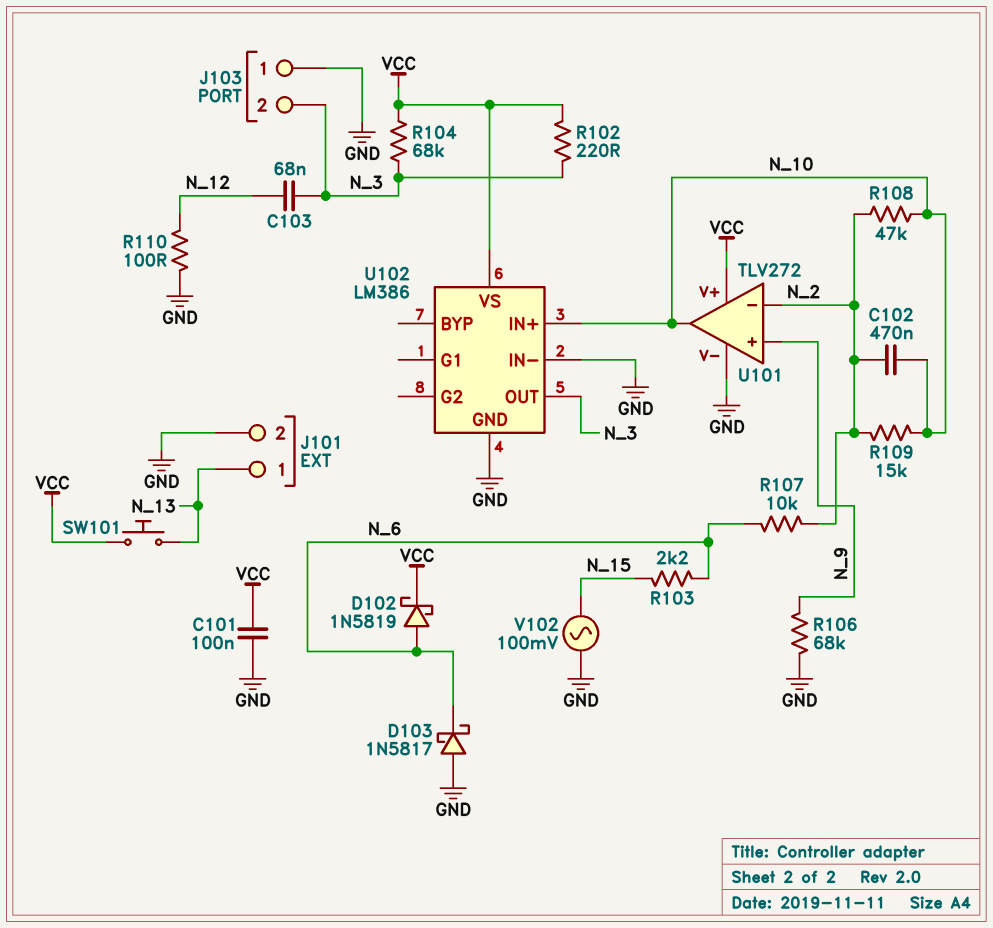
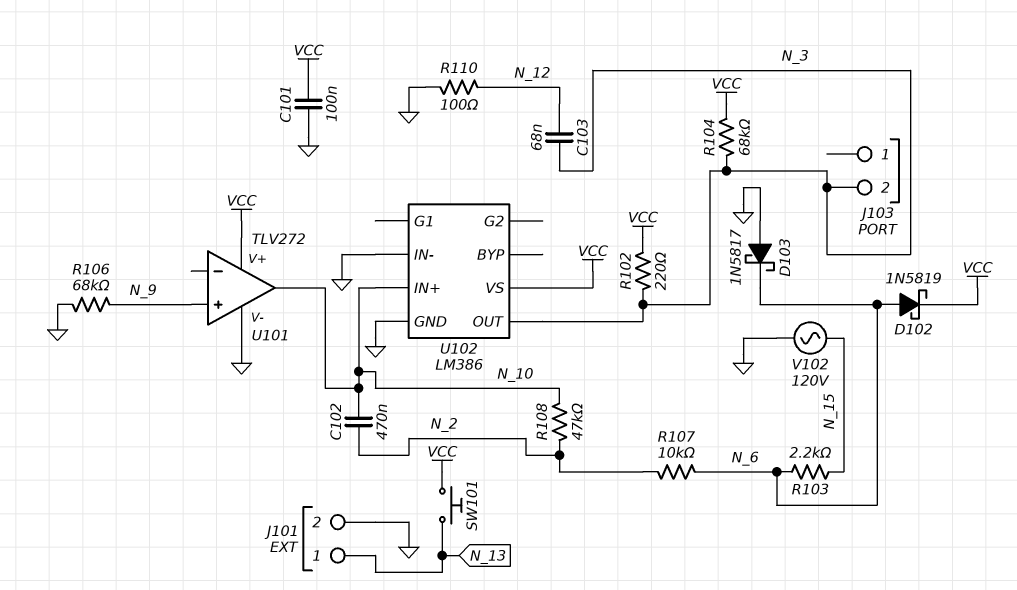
J103 pin 1: GND -> none
R109: 15k (N_2, N_10) -> none
U101 pin in-: N_2 -> none
V102: AC 100mV (GND, N_15) -> AC 120V (GND, N_15)

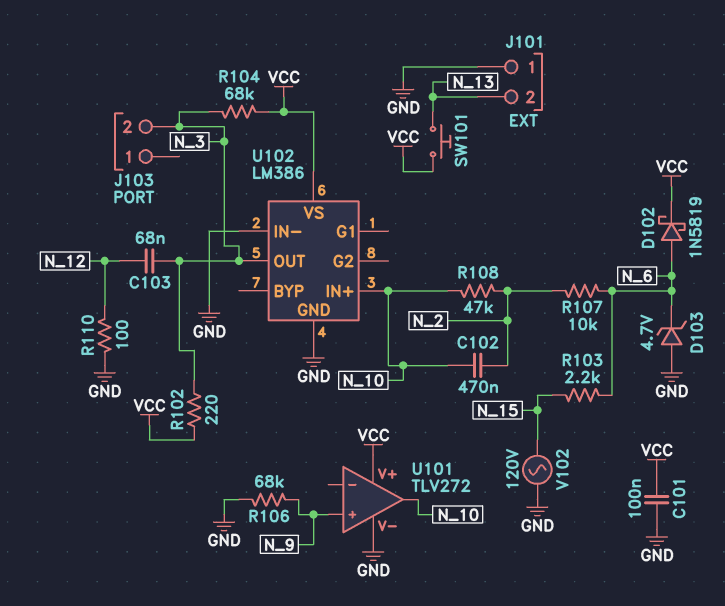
D103: schottky 1N5817 (A GND, K N_6) -> zener 4.7V (A GND, K N_6)
J101 pin 1: N_13 -> GND
J101 pin 2: GND -> N_13

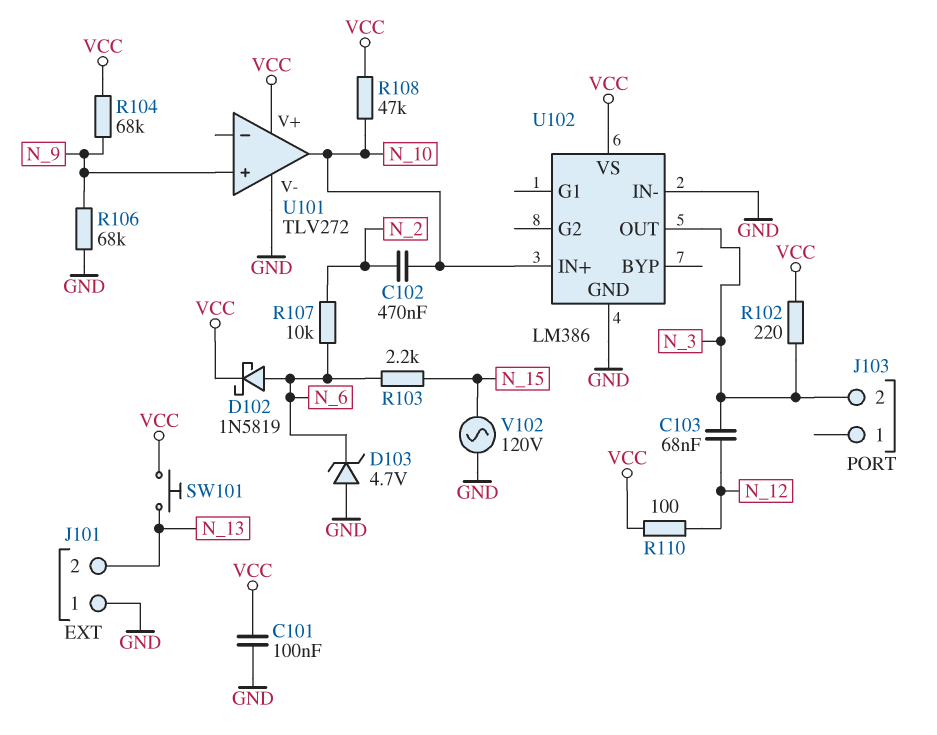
R104: 68k (N_3, VCC) -> 68k (N_9, VCC)
R108: 47k (N_2, N_10) -> 47k (N_10, VCC)
R110: 100 (GND, N_12) -> 100 (N_12, VCC)

